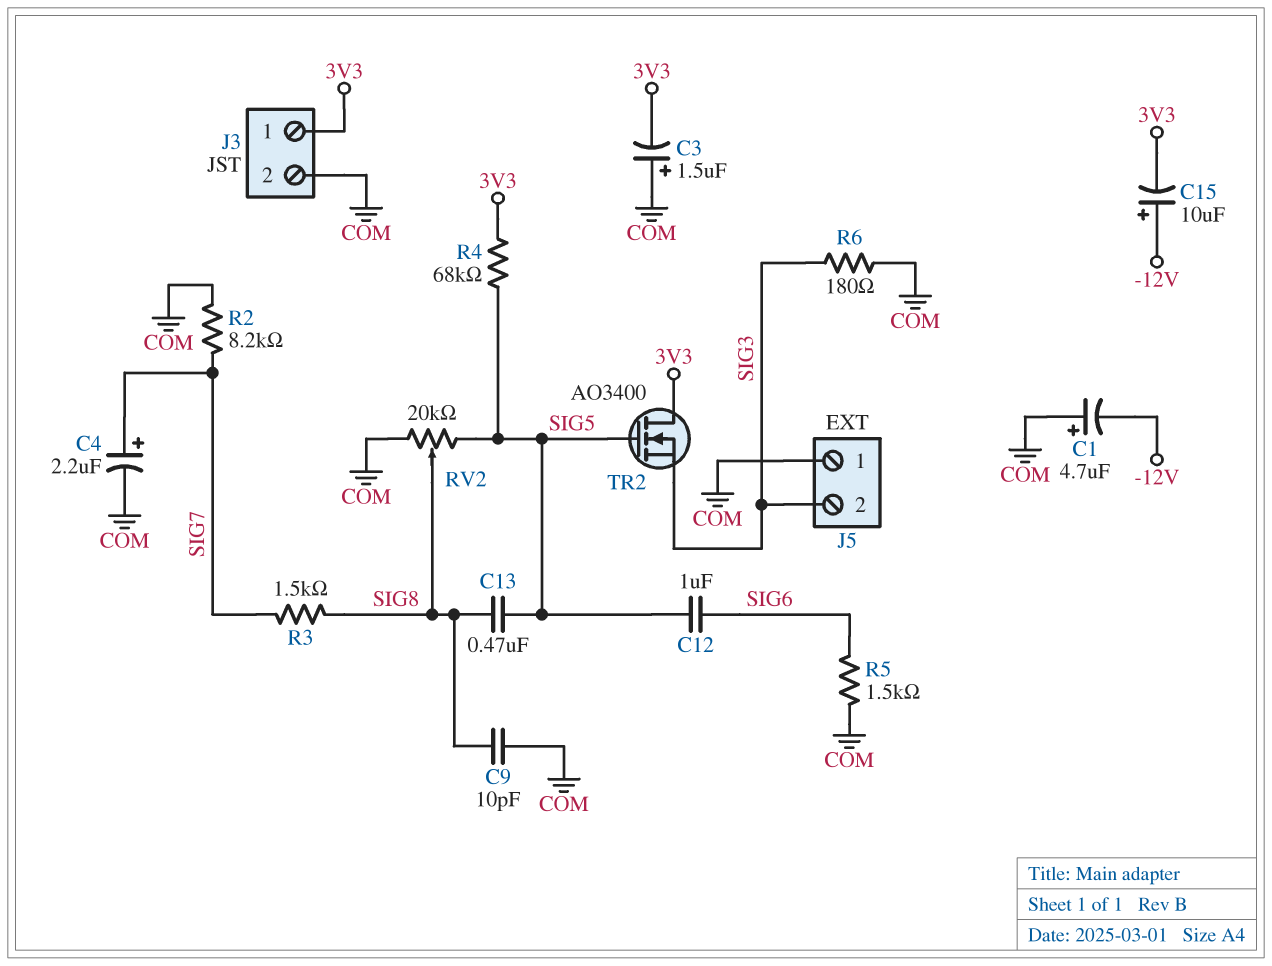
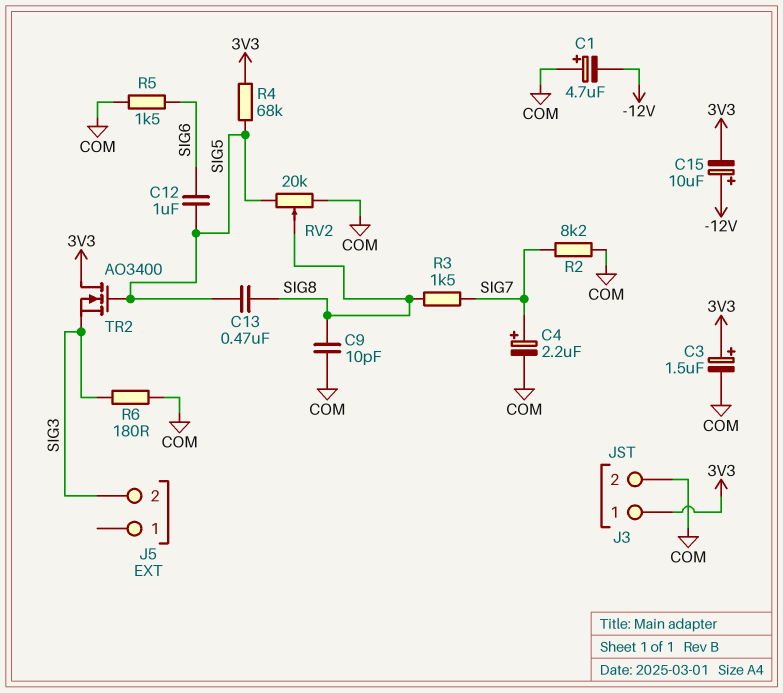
C3: 1.5uF (plus COM, minus 3V3) -> 1.5uF (plus 3V3, minus COM)
J5 pin 1: COM -> none

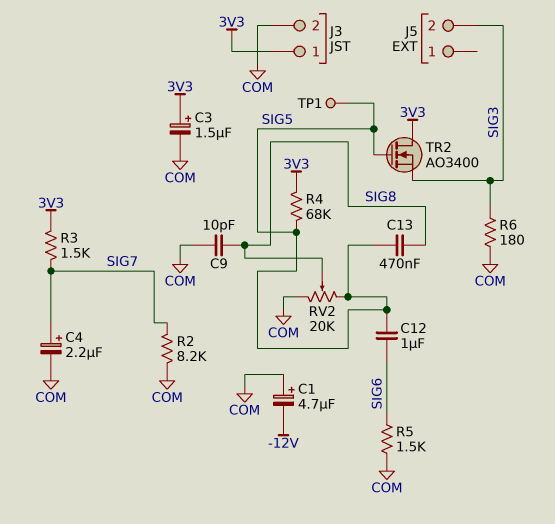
C15: 10uF (plus -12V, minus 3V3) -> none
R3: 1.5k (SIG7, SIG8) -> 1.5k (3V3, SIG7)
TP1: none -> test point (SIG5)

